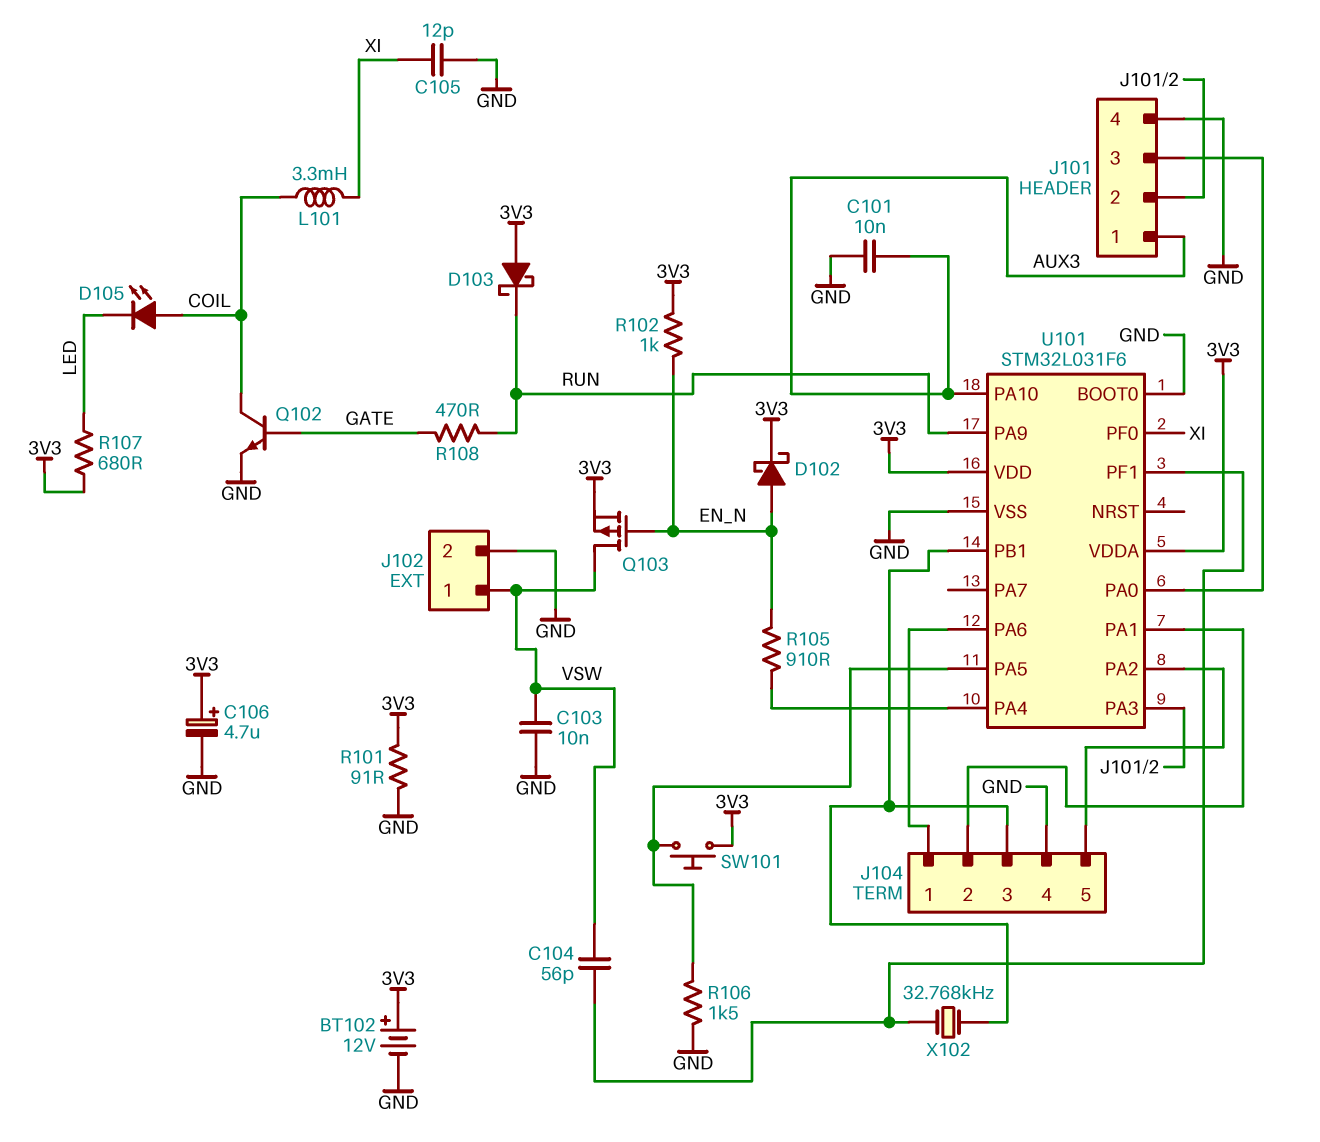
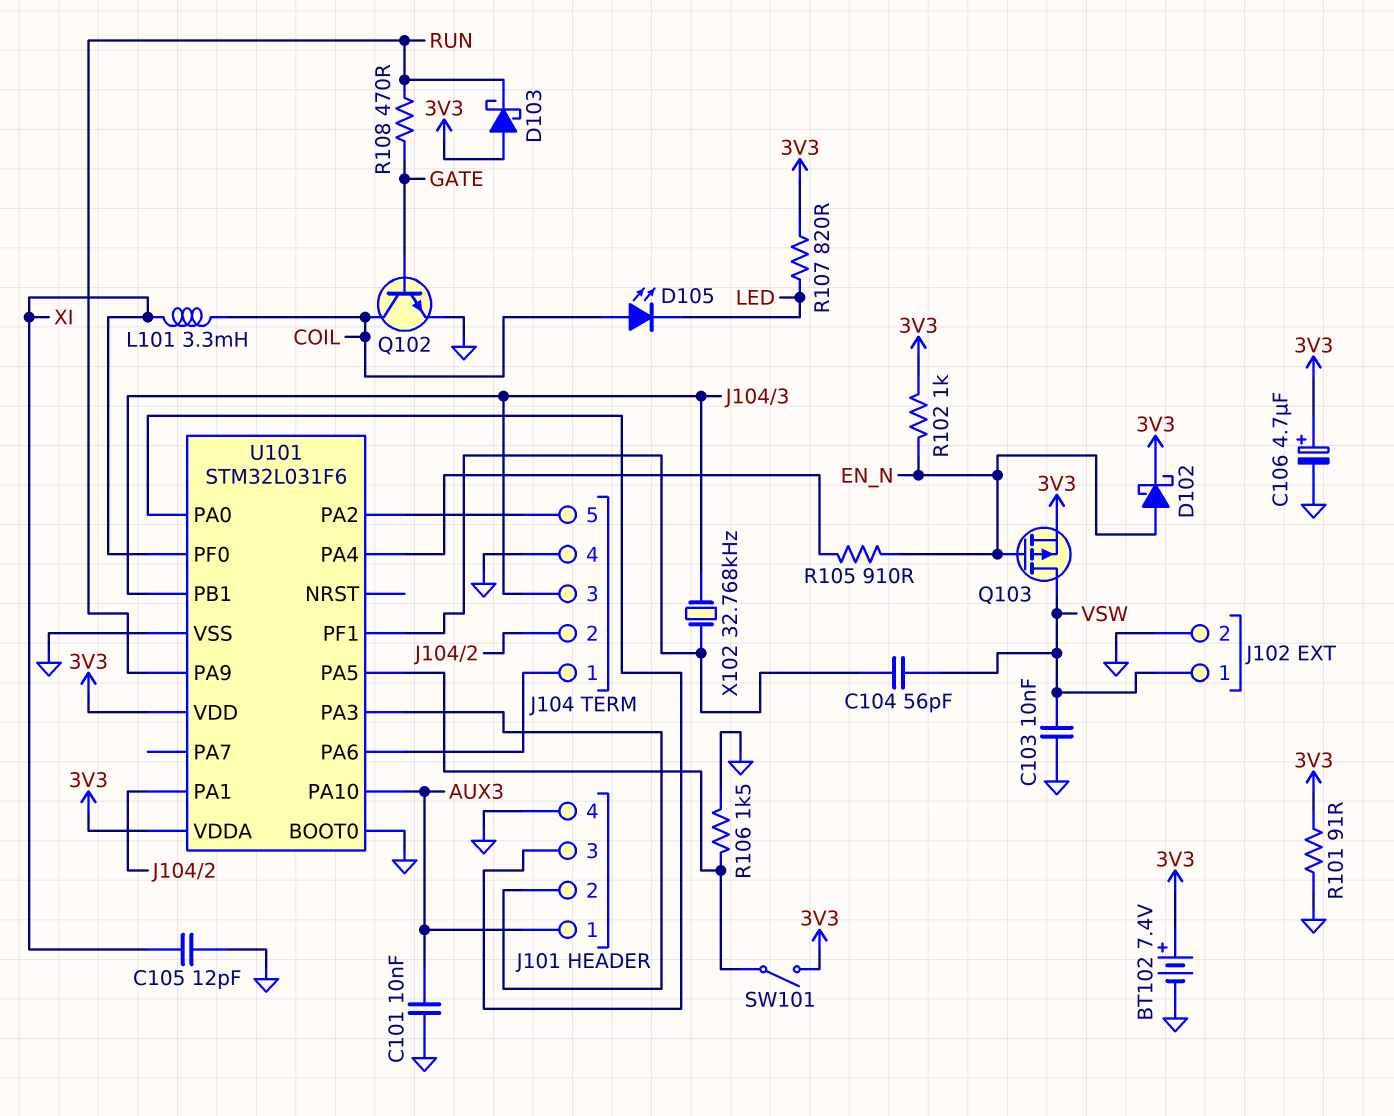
BT102: 12V (plus 3V3, minus GND) -> 7.4V (plus 3V3, minus GND)
R107: 680 (3V3, LED) -> 820 (3V3, LED)
SW101: button (3V3, U101/PA5) -> switch (3V3, U101/PA5)

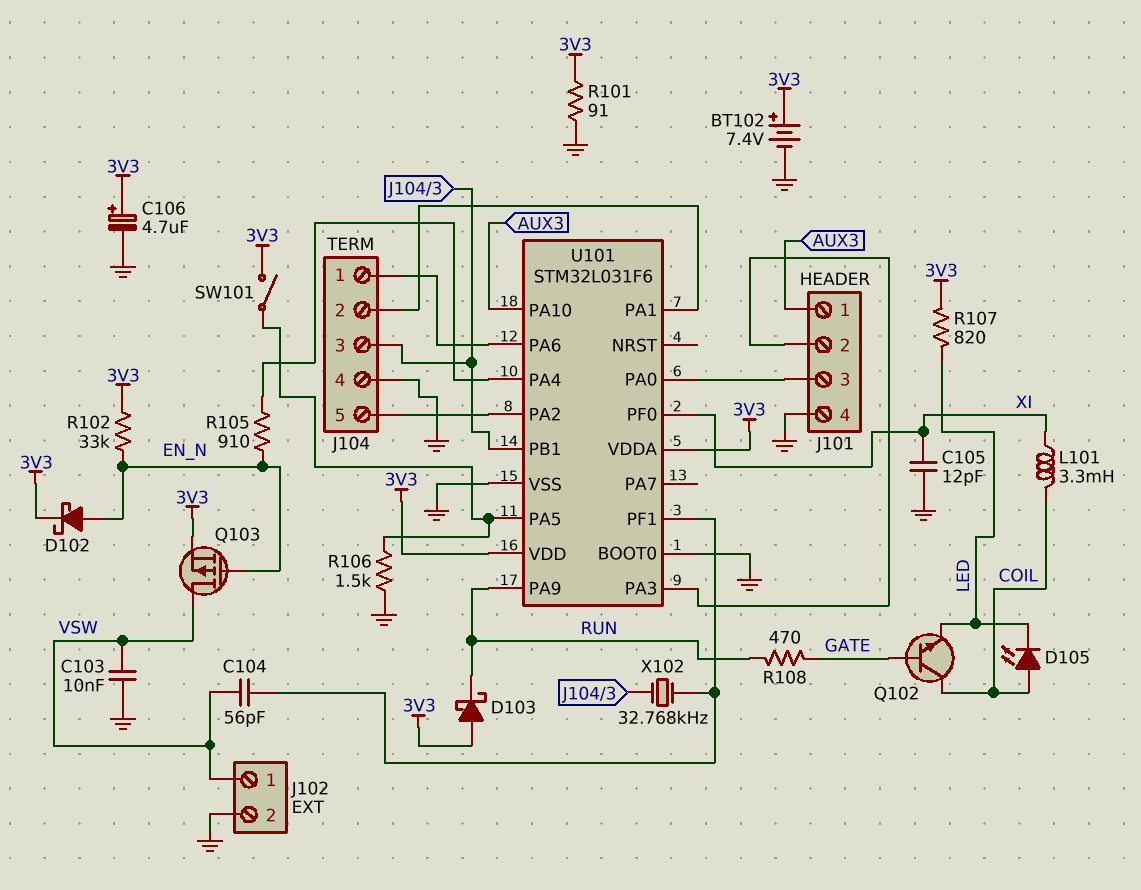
C101: 10nF (AUX3, GND) -> none
Q102: NPN (B GATE, C COIL, E GND) -> NPN (B GATE, C COIL, E LED)
R102: 1k (3V3, EN_N) -> 33k (3V3, EN_N)

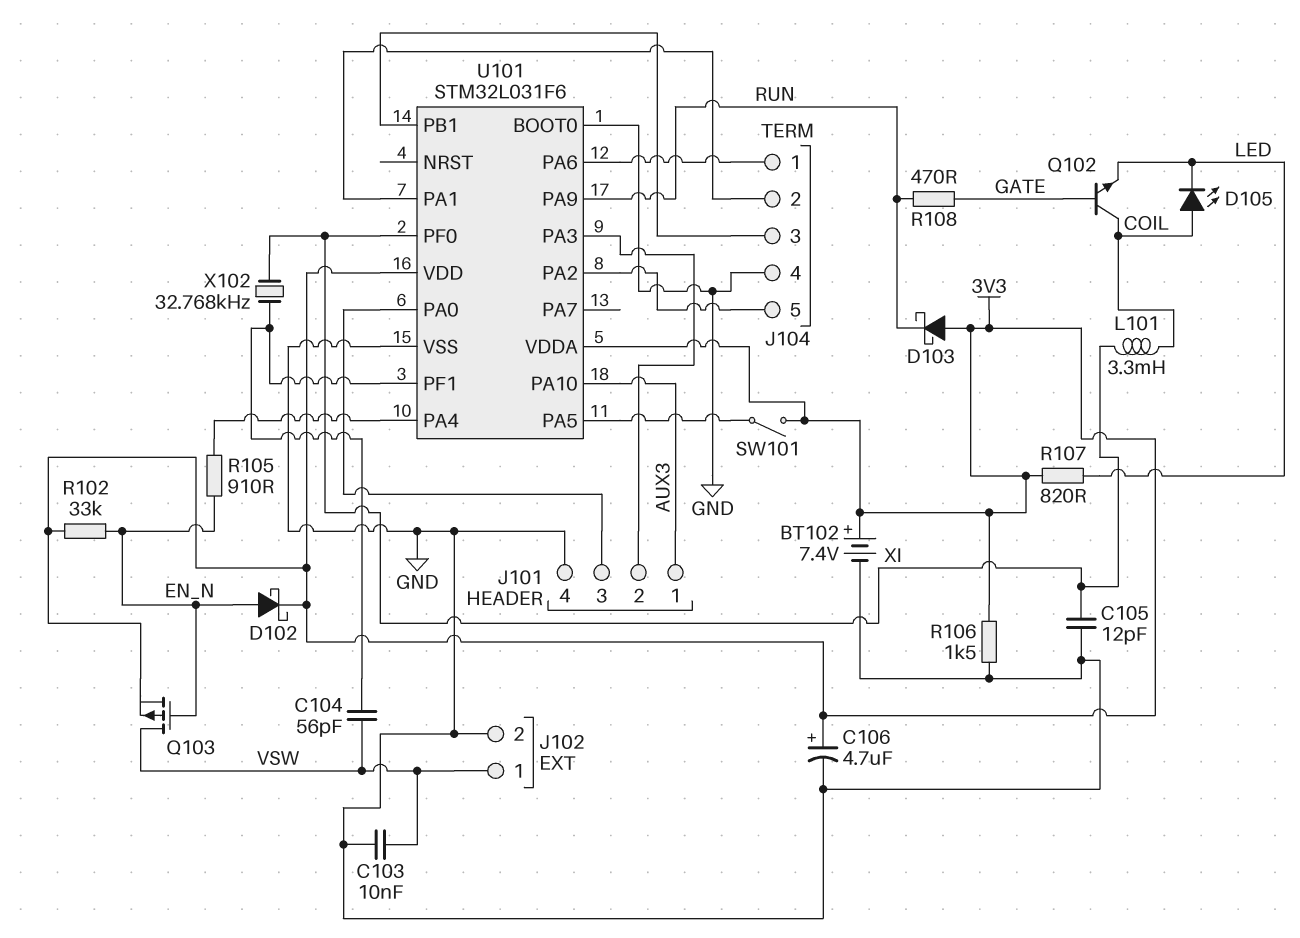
R101: 91 (3V3, GND) -> none
R106: 1.5k (GND, U101/PA5) -> 1.5k (3V3, GND)
X102: 32.768kHz (J104/3, U101/PF1) -> 32.768kHz (U101/PF1, XI)

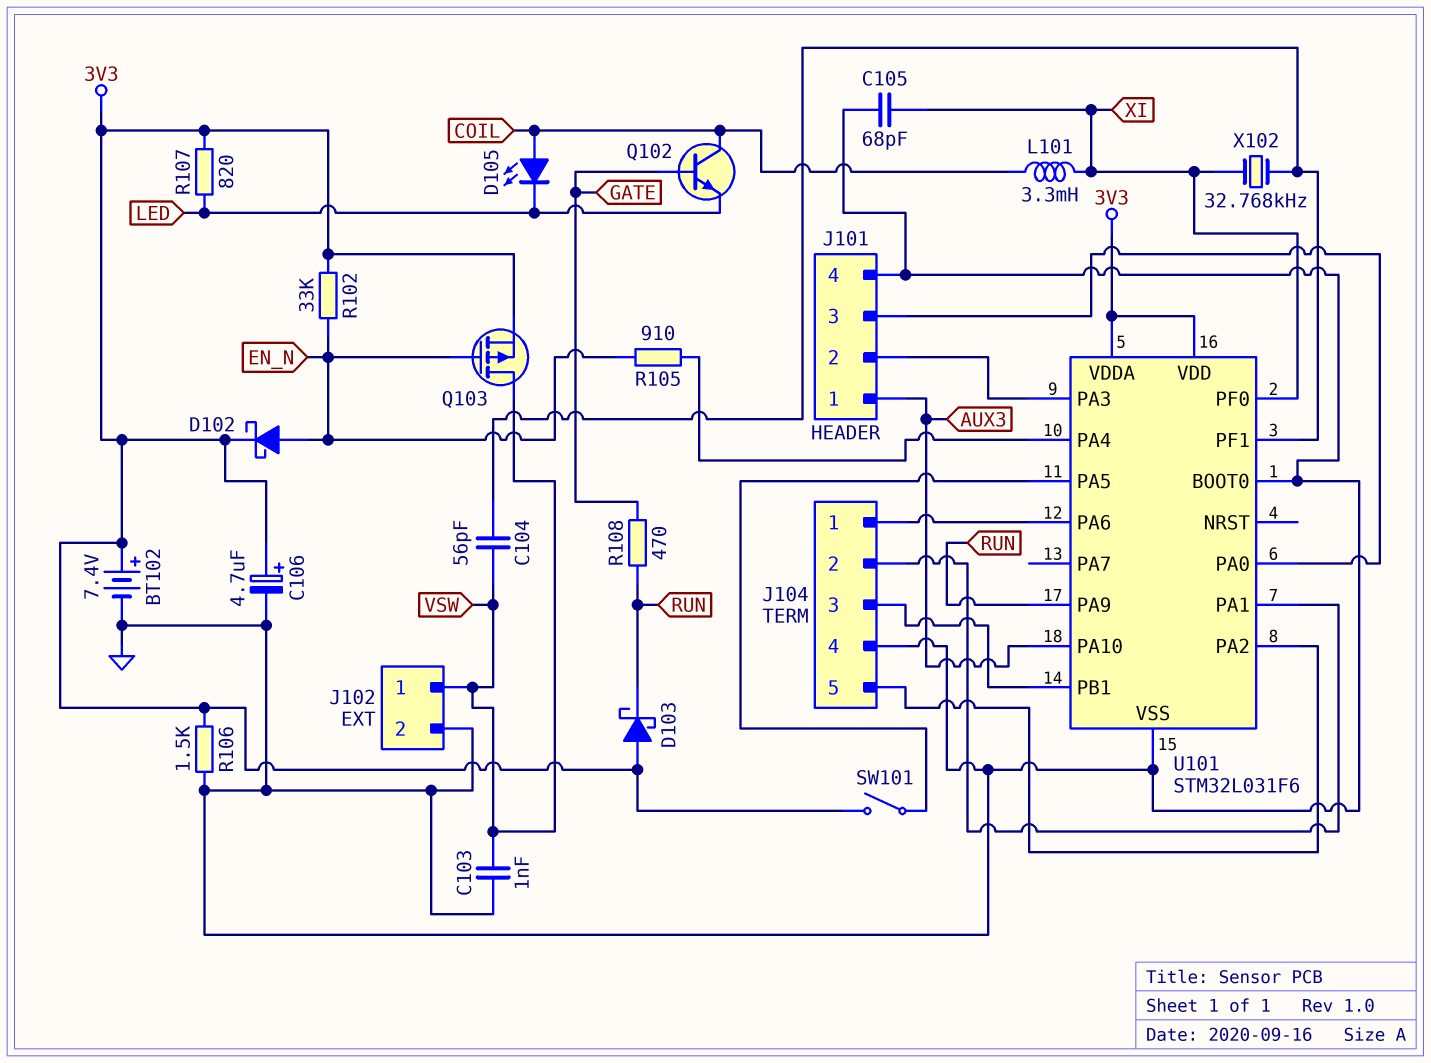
C103: 10nF (GND, VSW) -> 1nF (GND, VSW)
C105: 12pF (GND, XI) -> 68pF (GND, XI)

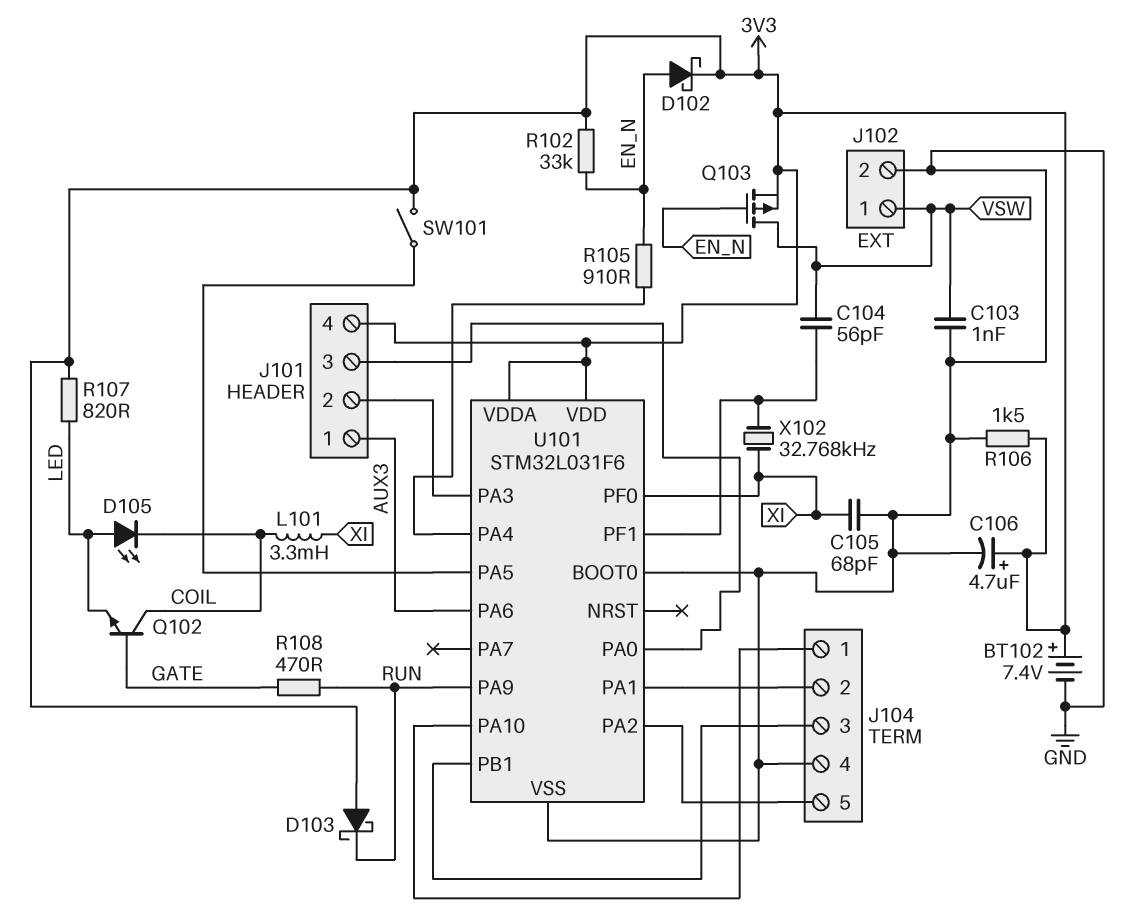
D105: LED (A COIL, K LED) -> LED (A LED, K COIL)
J101 pin 4: GND -> 3V3
U101 pin PA6: J104/1 -> AUX3
U101 pin PA10: AUX3 -> J104/1

